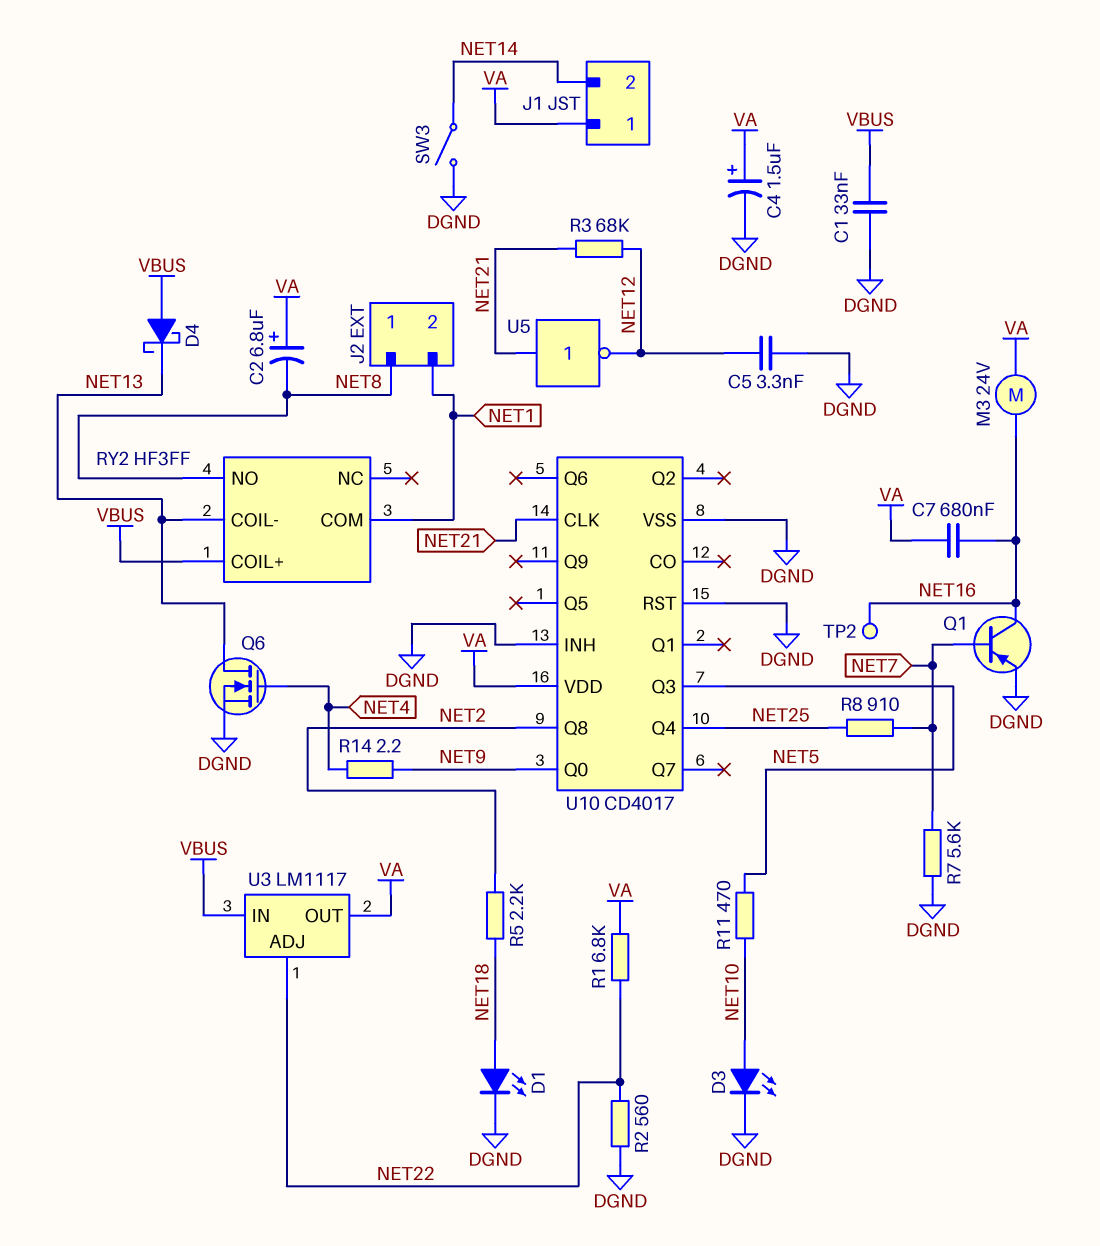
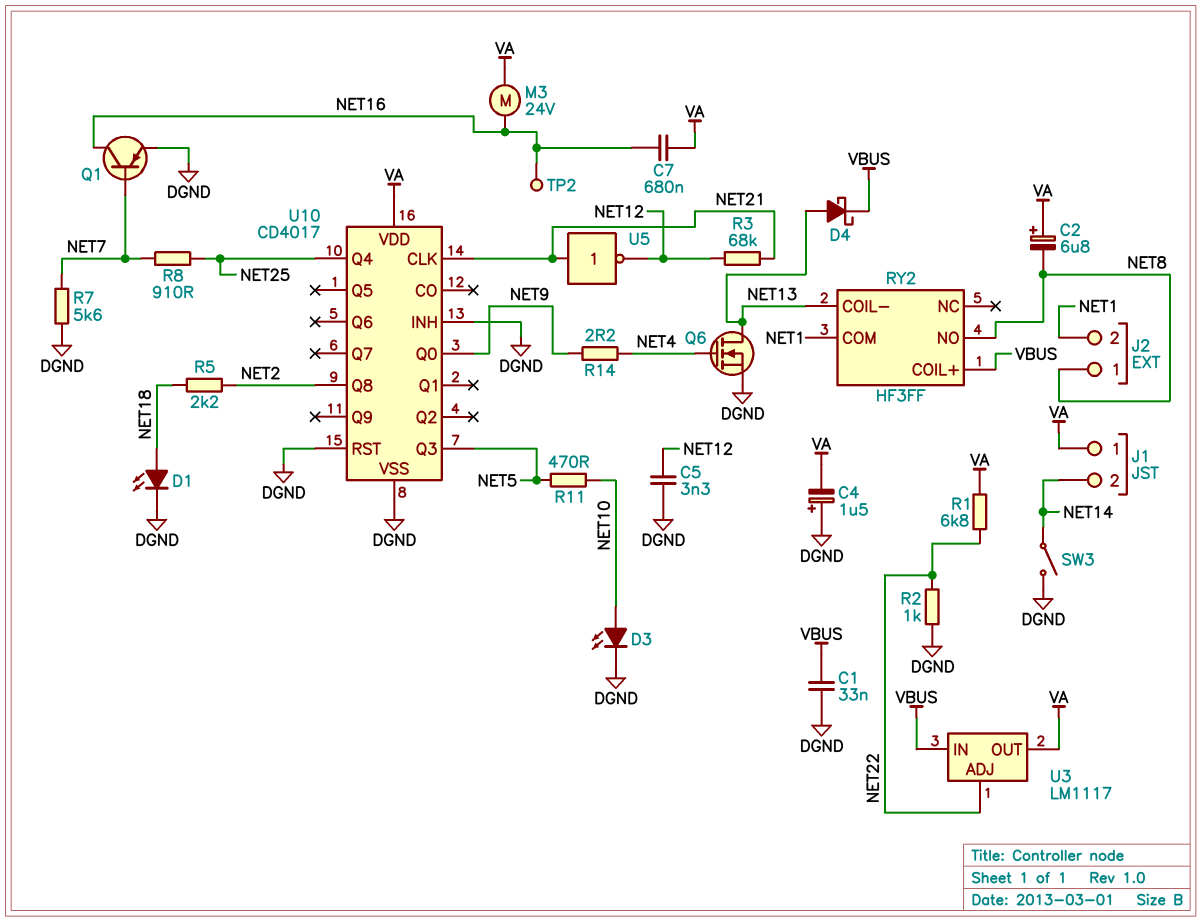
C4: 1.5uF (plus VA, minus DGND) -> 1.5uF (plus DGND, minus VA)
D4: schottky (A VBUS, K NET13) -> schottky (A NET13, K VBUS)
R2: 560 (DGND, NET22) -> 1k (DGND, NET22)

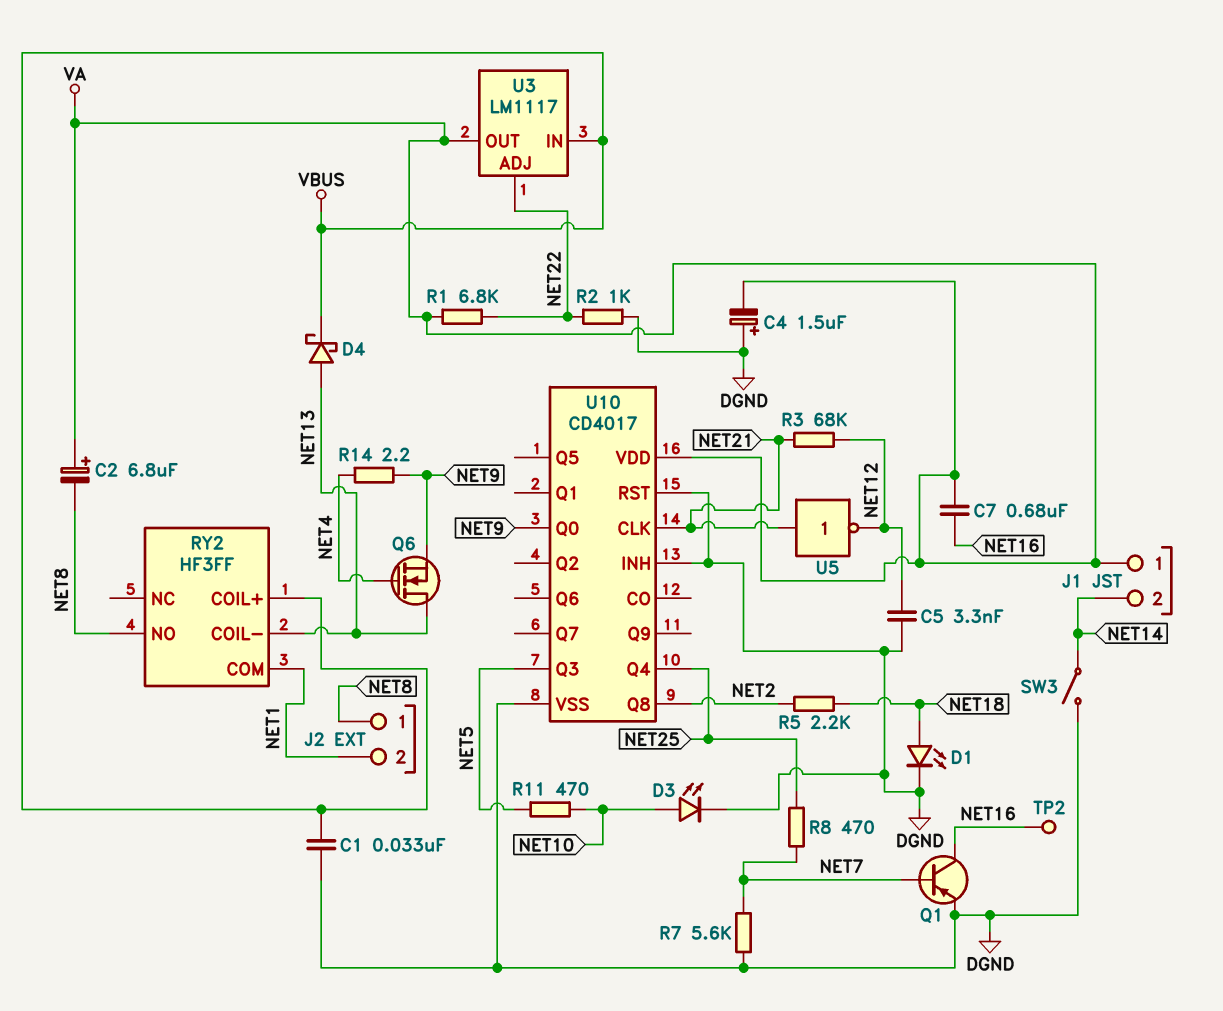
M3: motor 24V (NET16, VA) -> none
Q6: NMOS (G NET4, D NET13, S DGND) -> NMOS (G NET4, D NET13, S NET9)
R8: 910 (NET7, NET25) -> 470 (NET7, NET25)

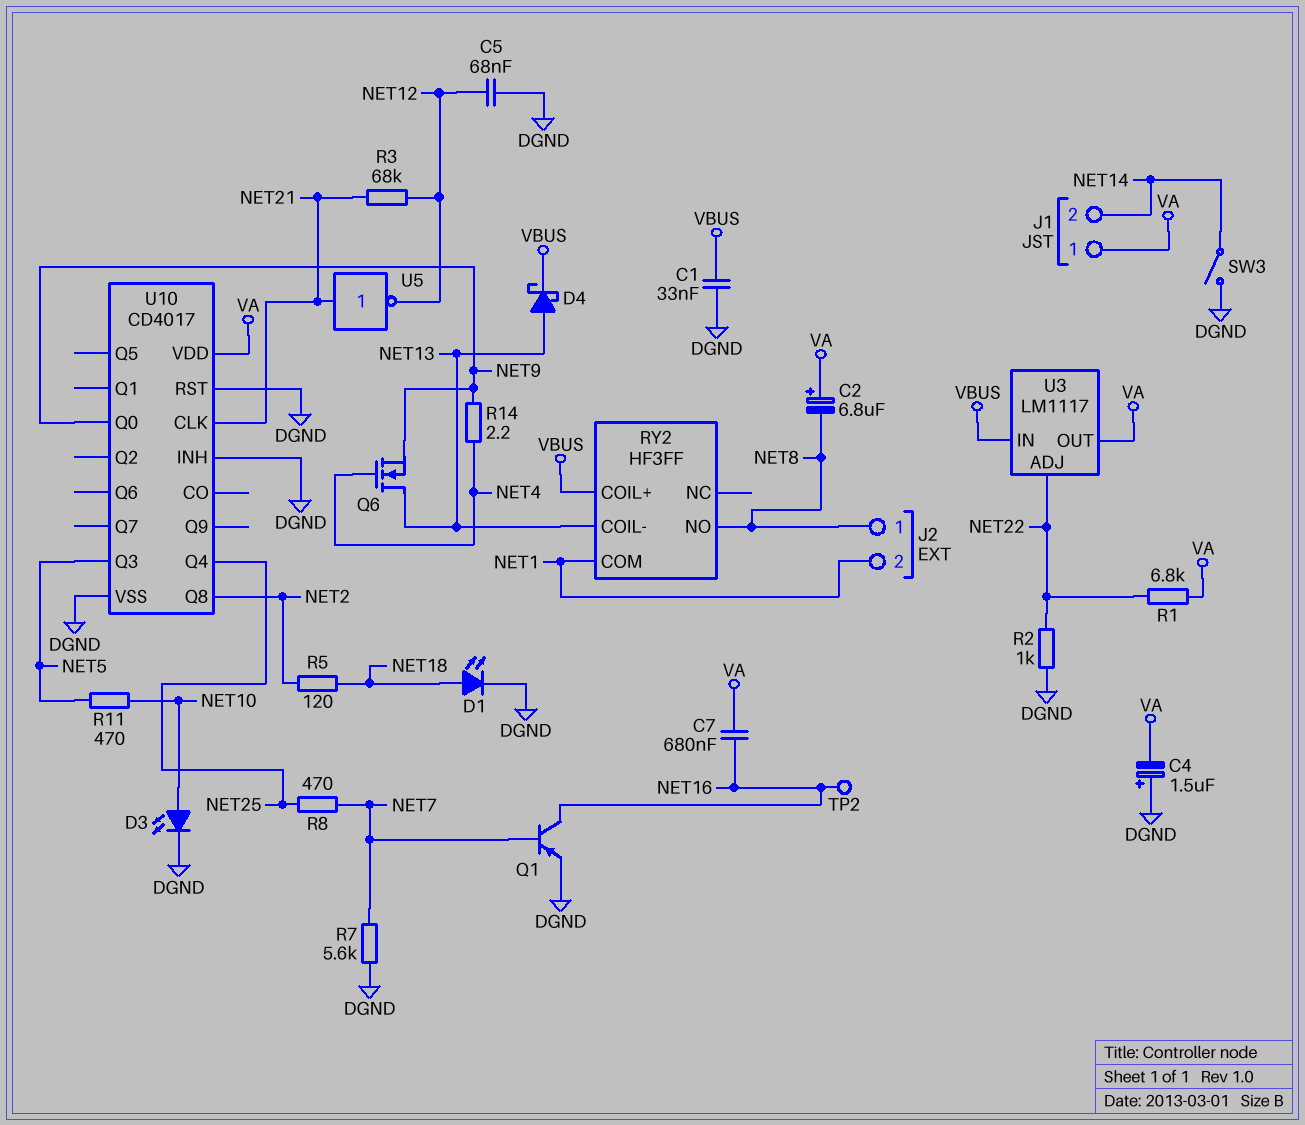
C5: 3.3nF (DGND, NET12) -> 68nF (DGND, NET12)
R5: 2.2k (NET2, NET18) -> 120 (NET2, NET18)

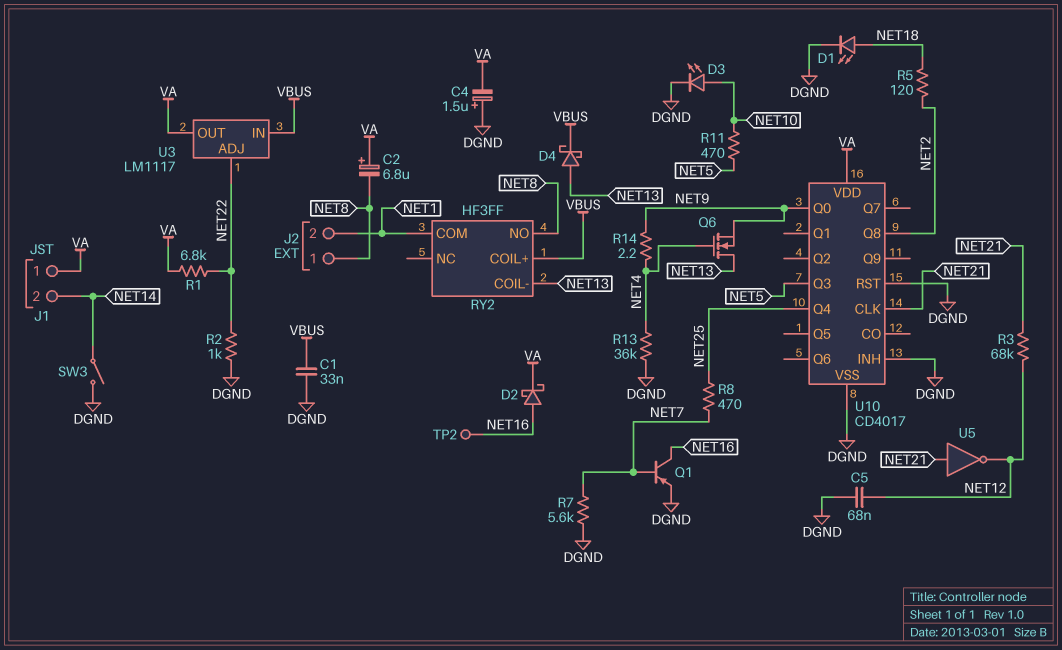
C7: 680nF (NET16, VA) -> none
D2: none -> schottky (A NET16, K VA)
R13: none -> 36k (DGND, NET4)

